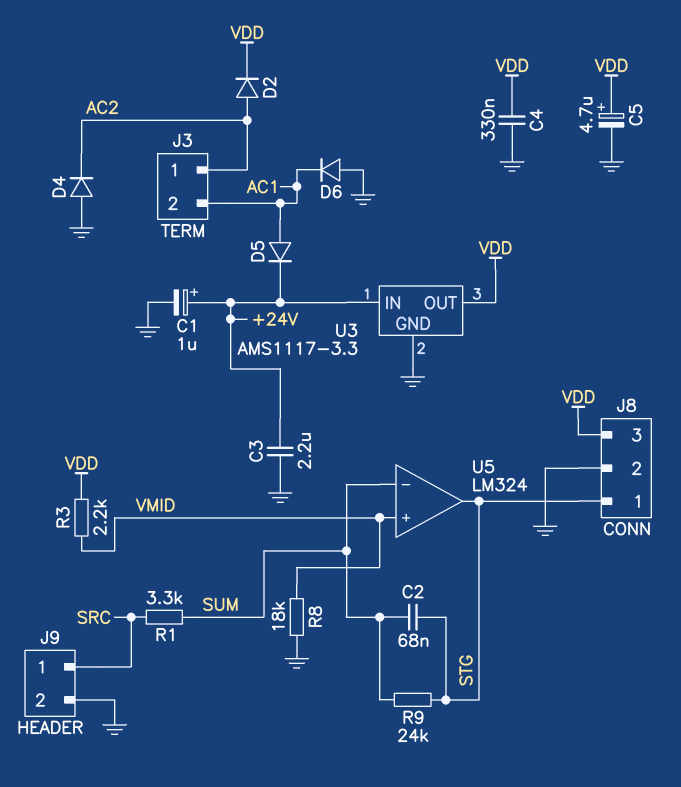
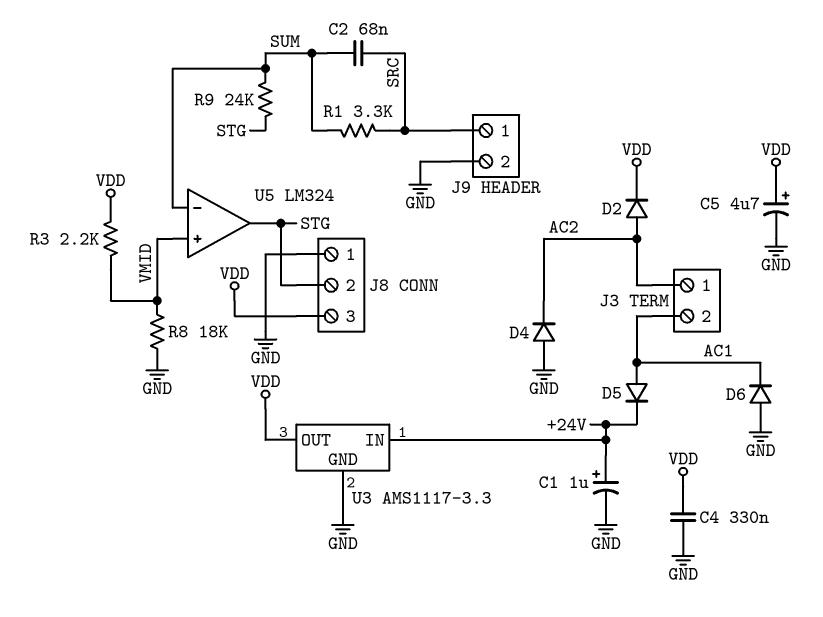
C2: 68nF (STG, SUM) -> 68nF (SRC, SUM)
C3: 2.2uF (+24V, GND) -> none
J8 pin 1: STG -> GND
J8 pin 2: GND -> STG

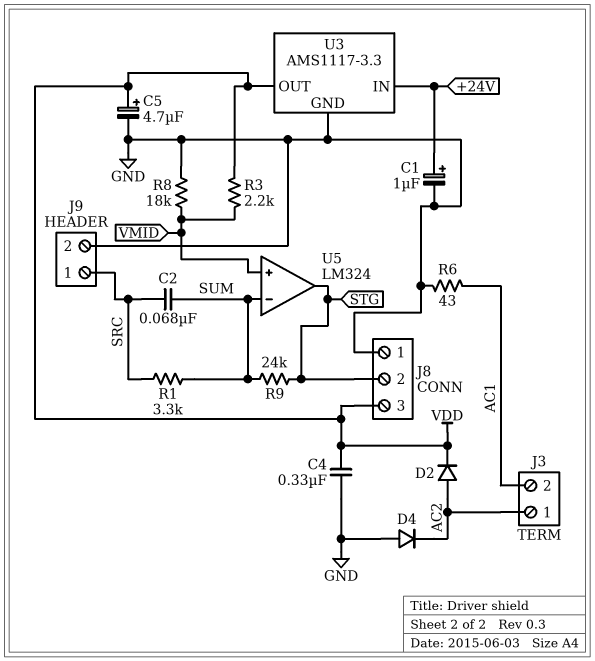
D5: diode (A AC1, K +24V) -> none
D6: diode (A GND, K AC1) -> none
R6: none -> 43 (AC1, GND)

